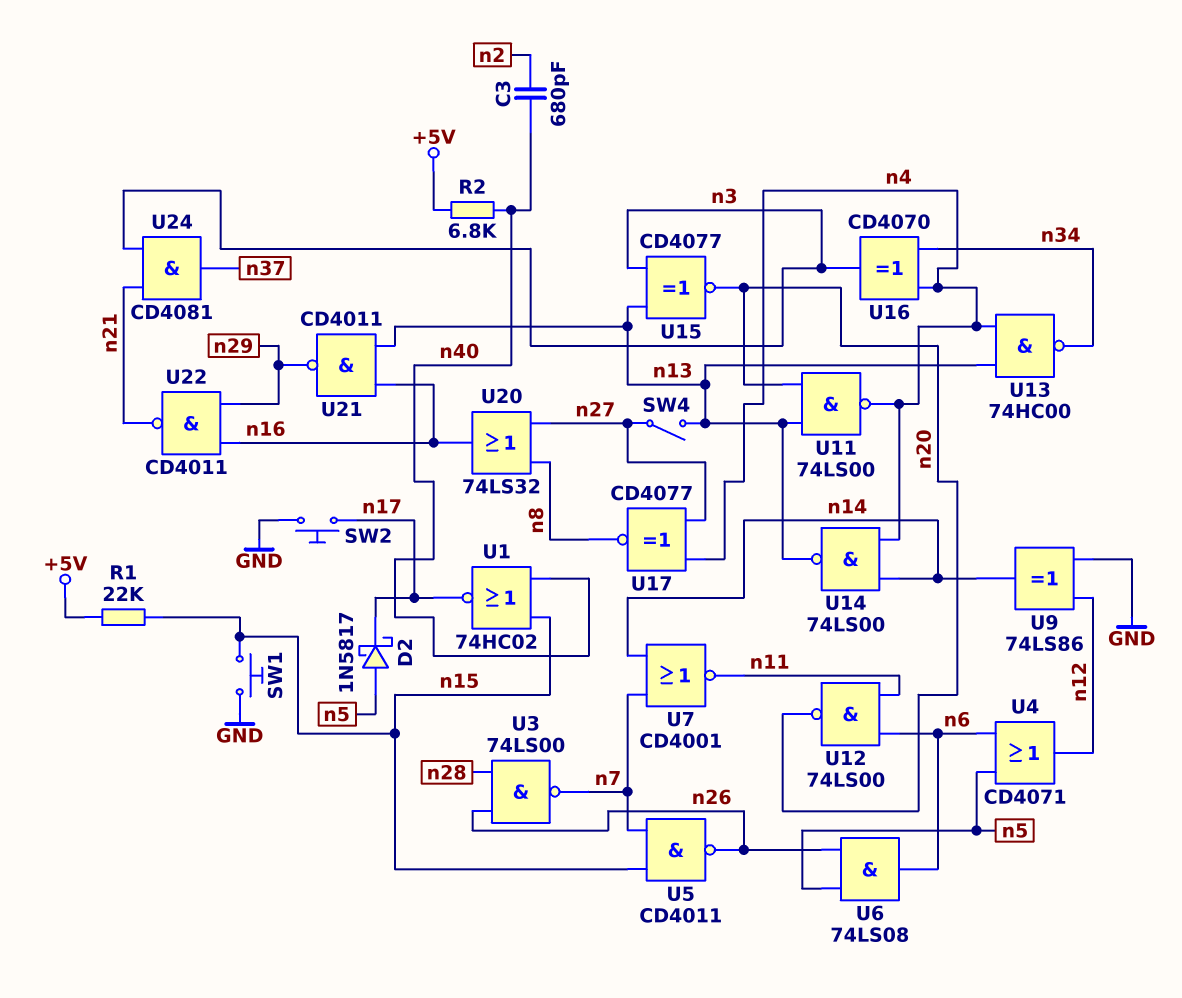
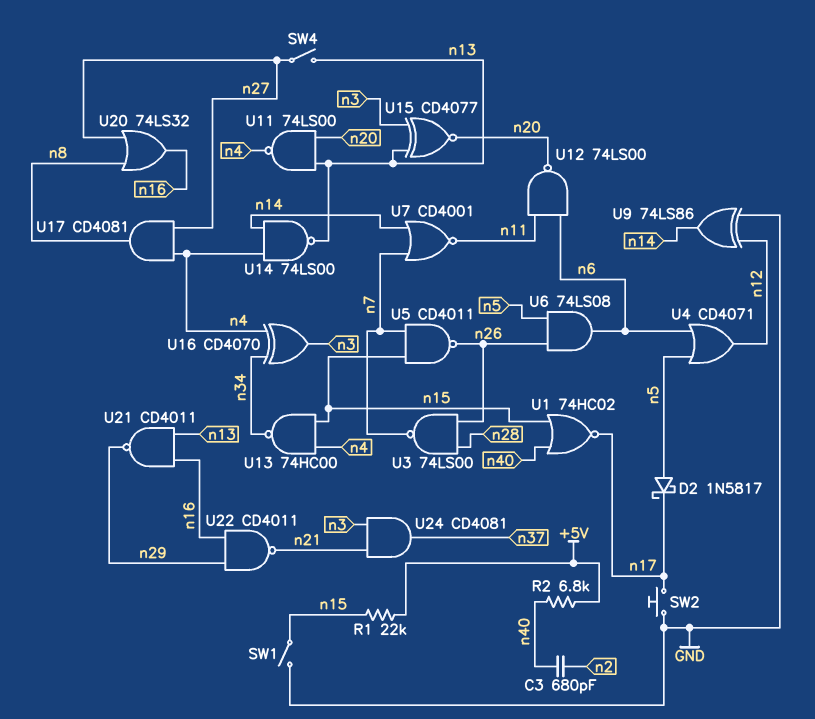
SW1: button (GND, n15) -> switch (GND, n15)
U13: NAND 74HC00 (in n4, in n13, out n34) -> NAND 74HC00 (in n4, in n15, out n34)
U17: XNOR CD4077 (in n4, in n27, out n8) -> AND CD4081 (in n4, in n27, out n8)

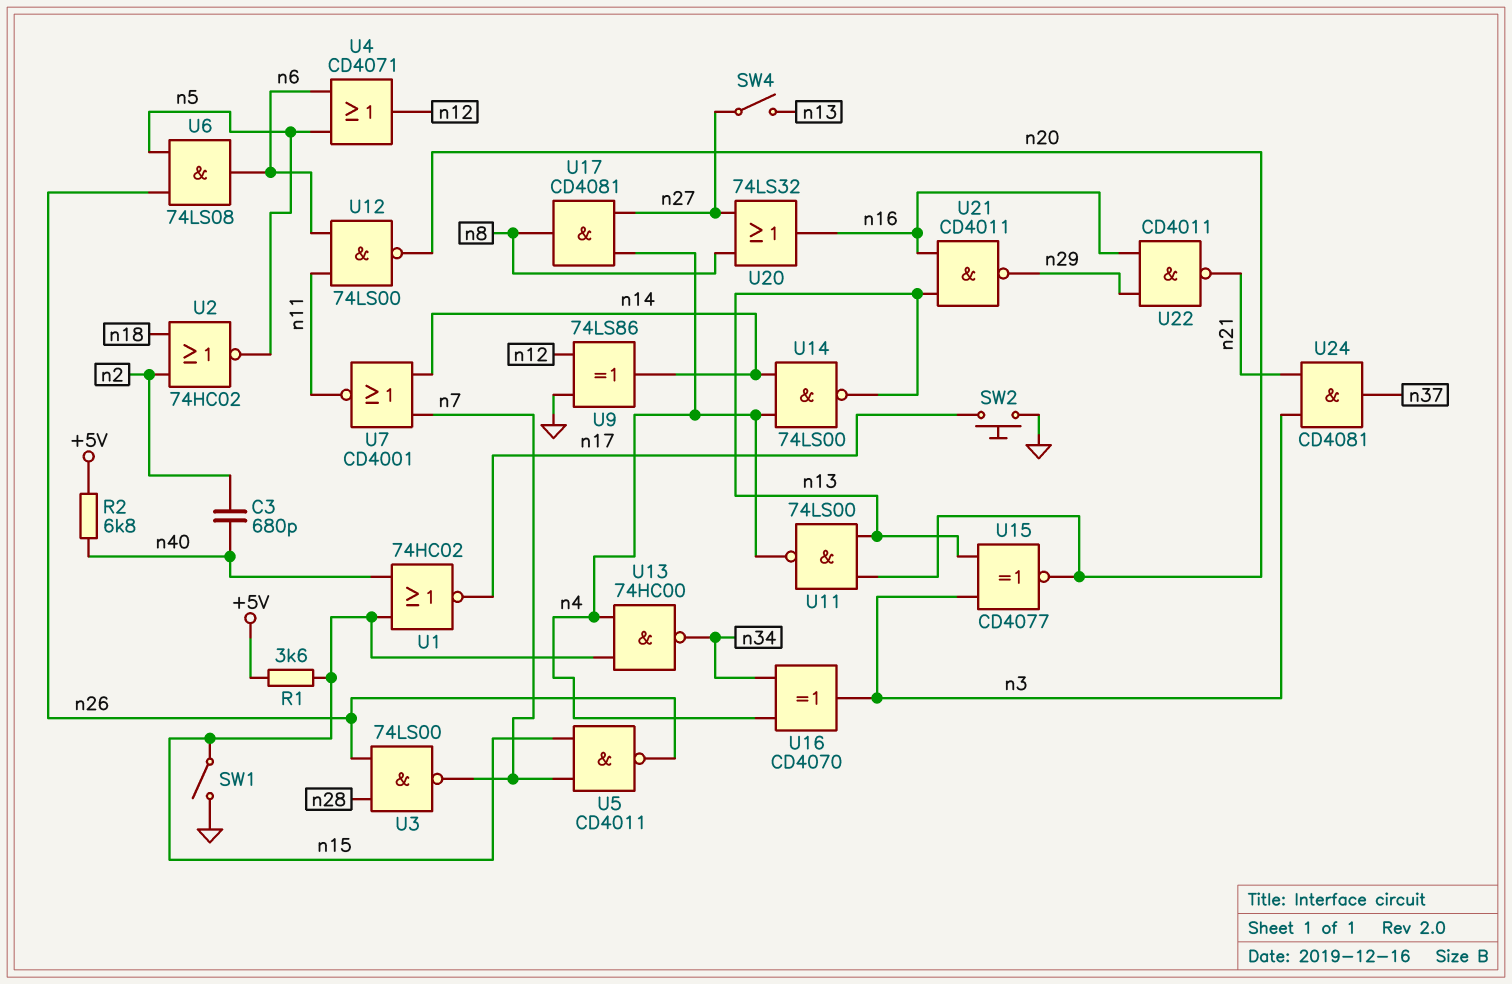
D2: schottky 1N5817 (A n5, K n17) -> none
R1: 22k (+5V, n15) -> 3.6k (+5V, n15)
U2: none -> NOR 74HC02 (in n2, in n18, out n5)

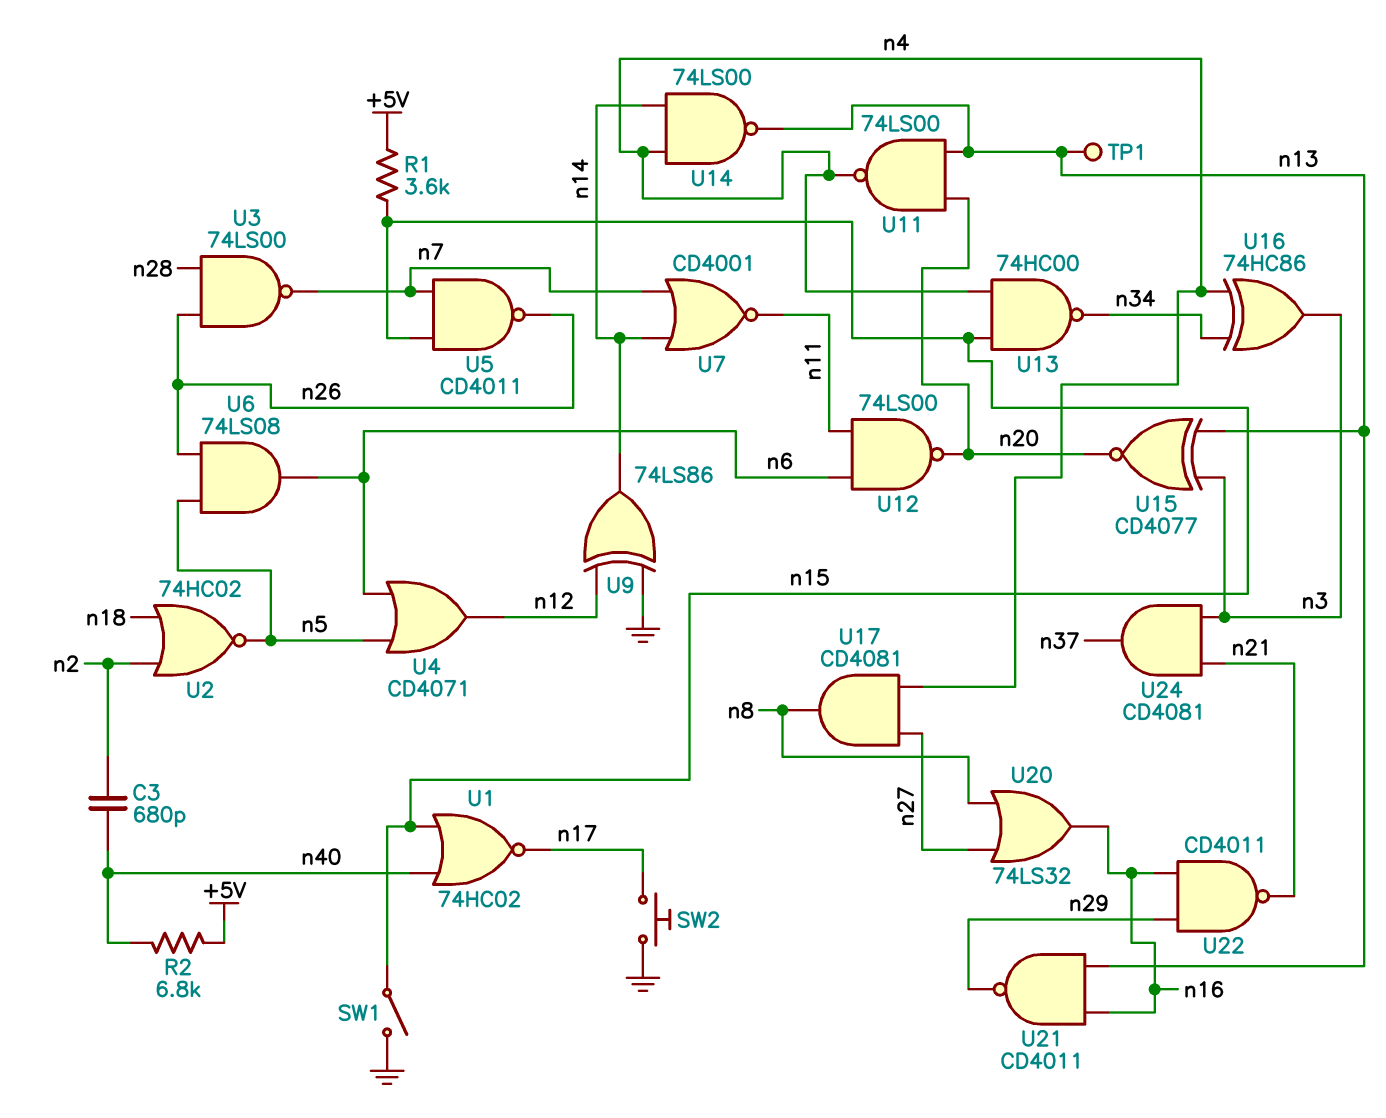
SW4: switch (n13, n27) -> none
TP1: none -> test point (n13)
U16: XOR CD4070 (in n4, in n34, out n3) -> XOR 74HC86 (in n4, in n34, out n3)

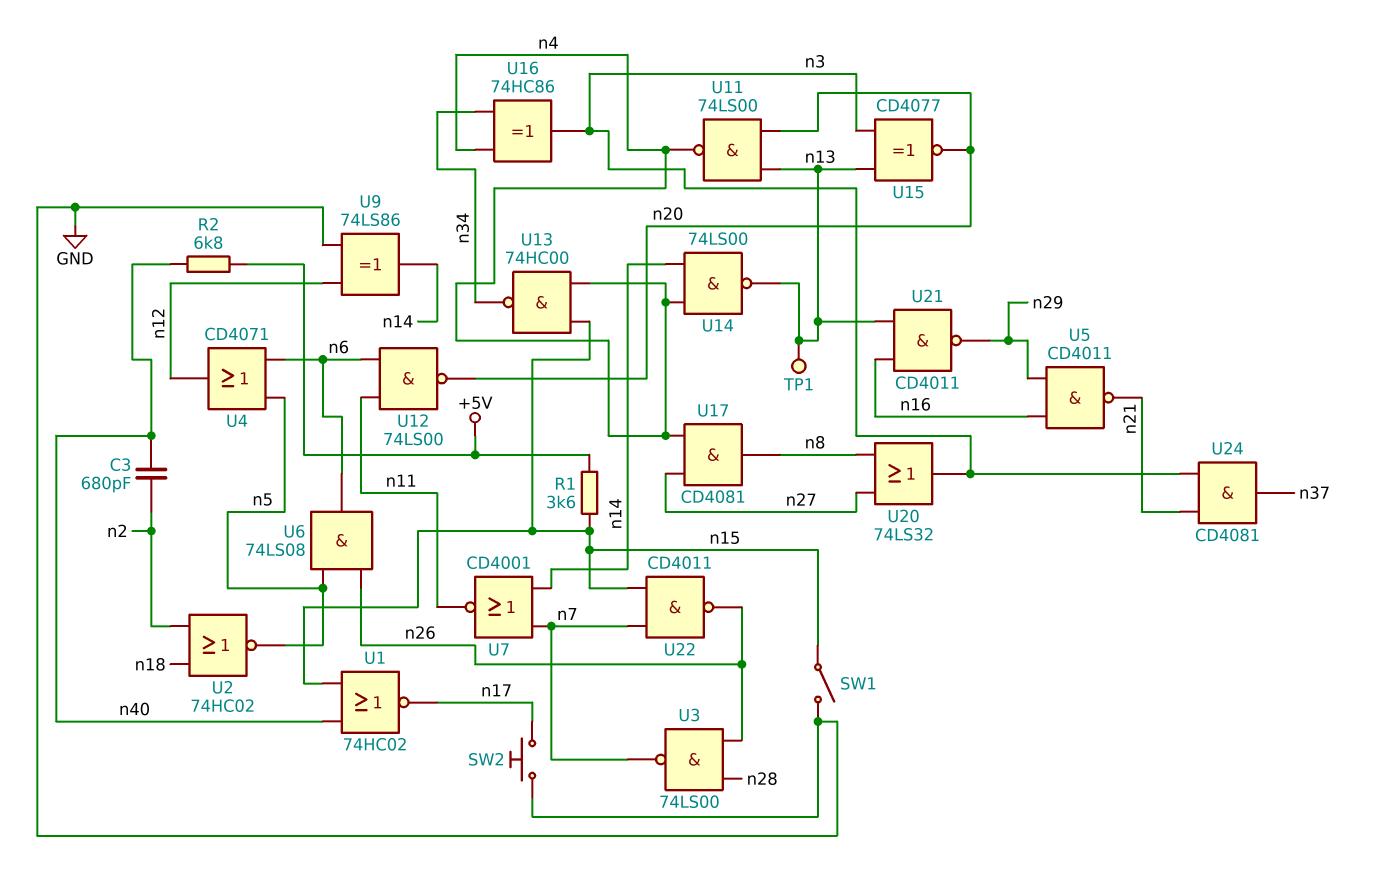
U5: NAND CD4011 (in n7, in n15, out n26) -> NAND CD4011 (in n16, in n29, out n21)
U20: OR 74LS32 (in n8, in n27, out n16) -> OR 74LS32 (in n8, in n27, out n3)
U22: NAND CD4011 (in n16, in n29, out n21) -> NAND CD4011 (in n7, in n15, out n26)

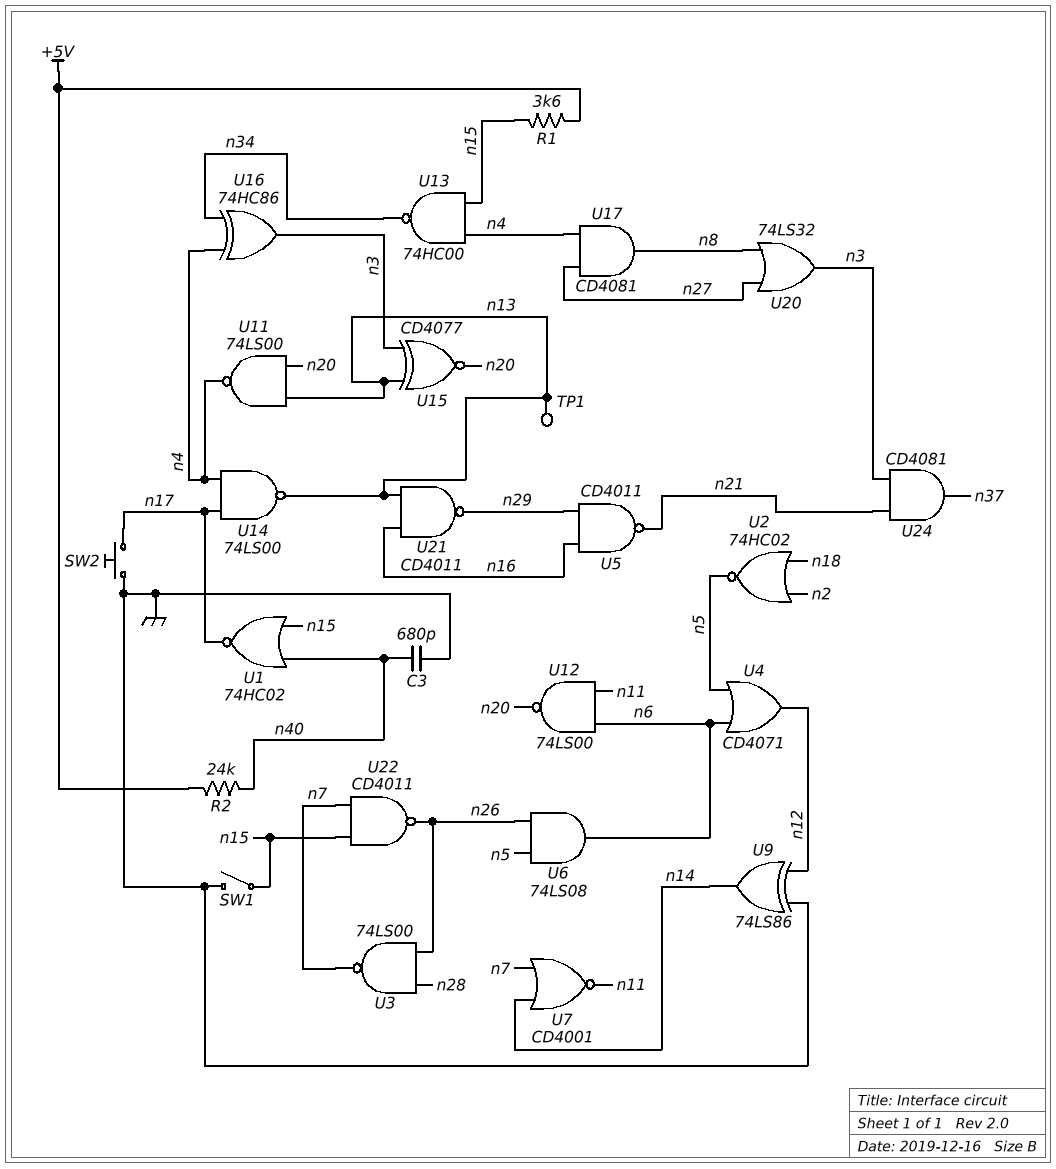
C3: 680pF (n2, n40) -> 680pF (GND, n40)
R2: 6.8k (+5V, n40) -> 24k (+5V, n40)
U14: NAND 74LS00 (in n4, in n14, out n13) -> NAND 74LS00 (in n4, in n17, out n13)

